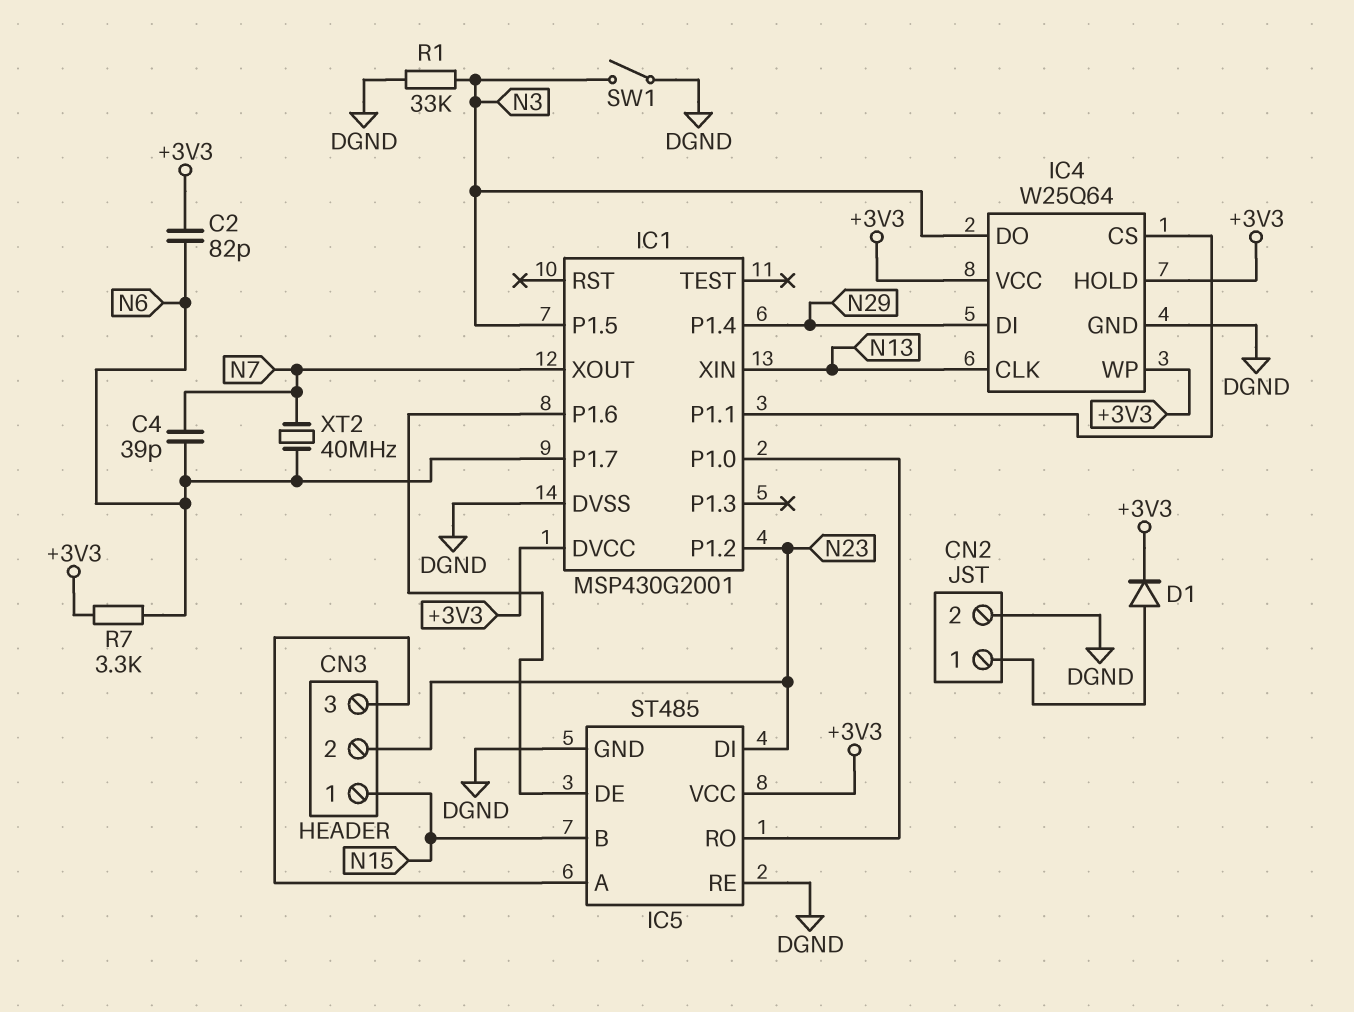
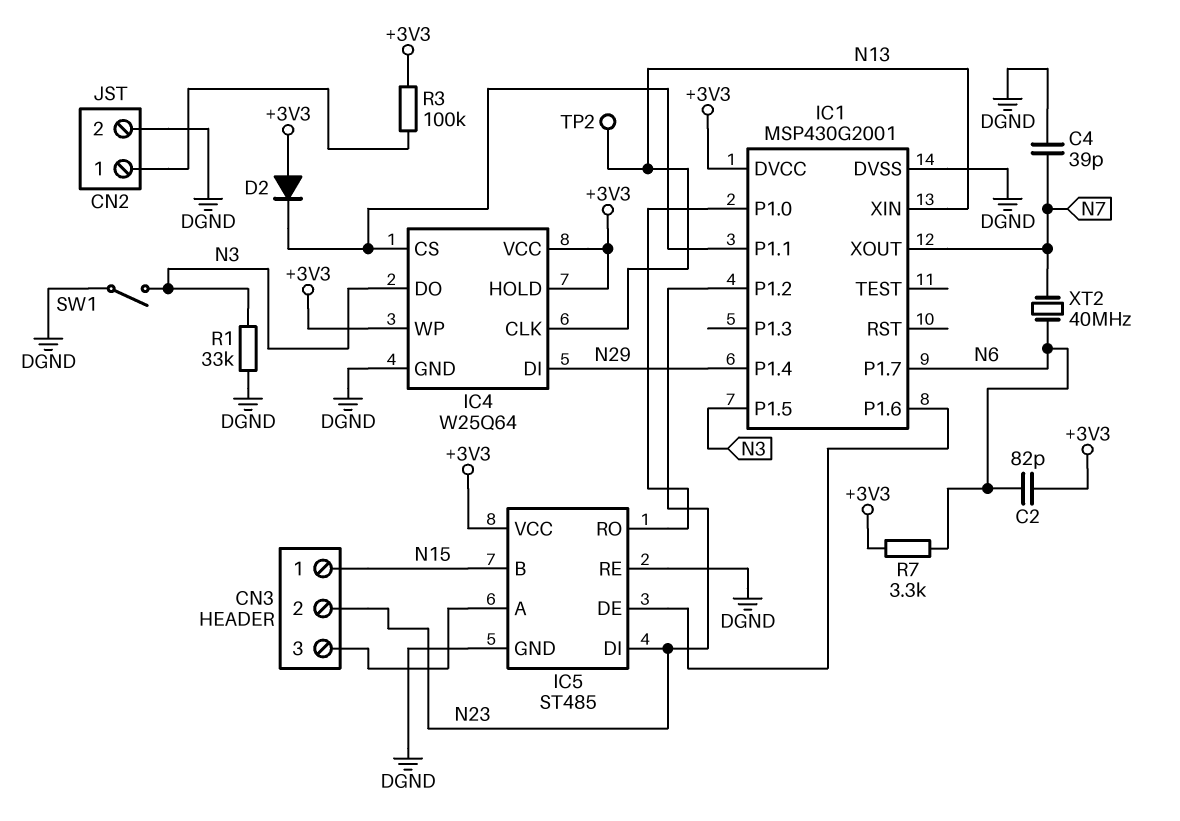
C4: 39pF (N6, N7) -> 39pF (DGND, N7)
D1: diode (A CN2/1, K +3V3) -> none
D2: none -> diode (A +3V3, K IC1/P1.1)
R3: none -> 100k (+3V3, CN2/1)
TP2: none -> test point (N13)

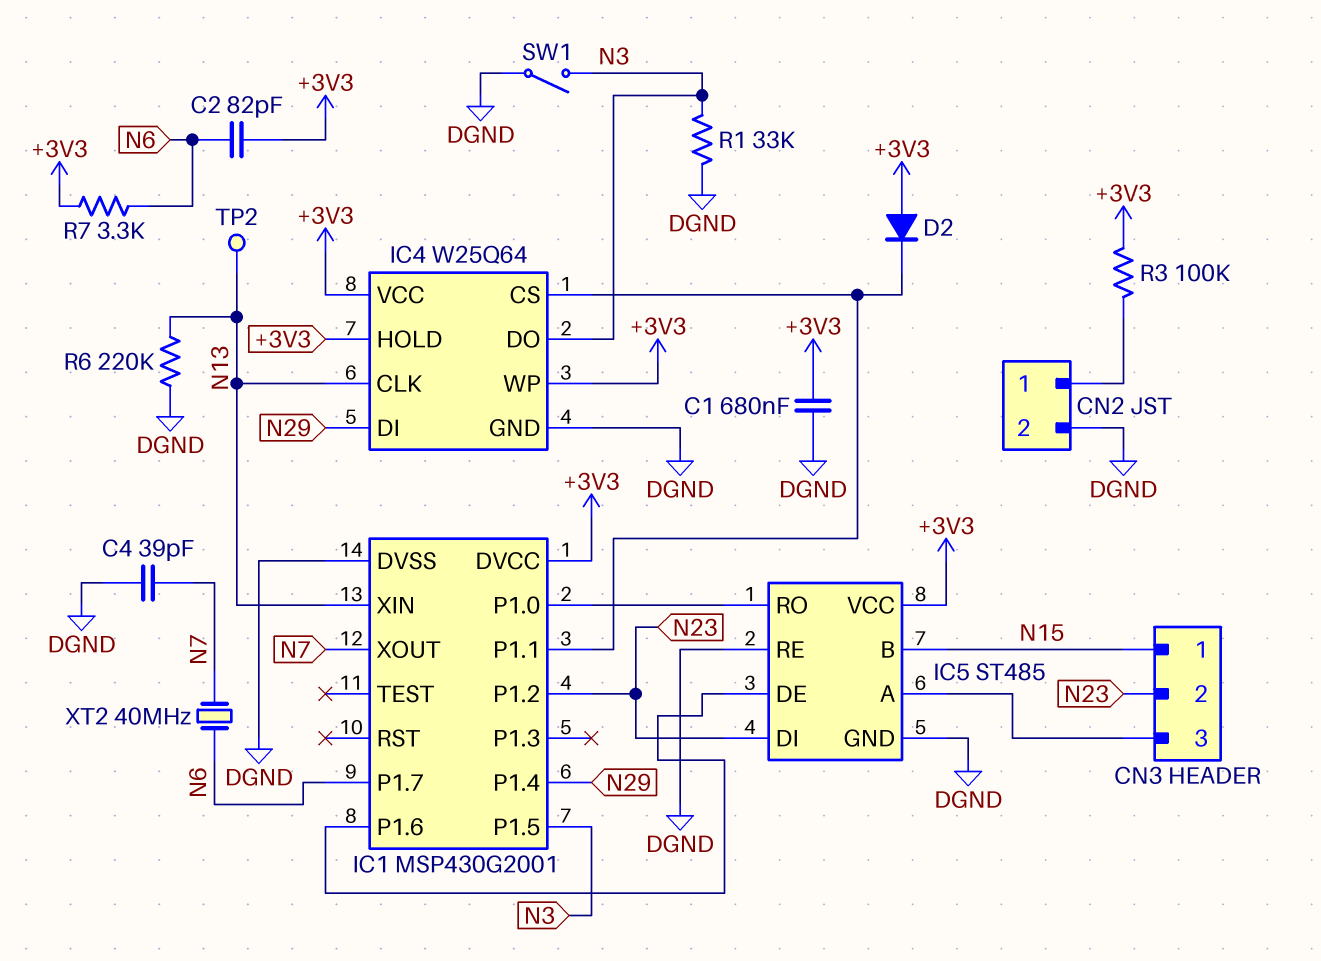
C1: none -> 680nF (+3V3, DGND)
R6: none -> 220k (DGND, N13)

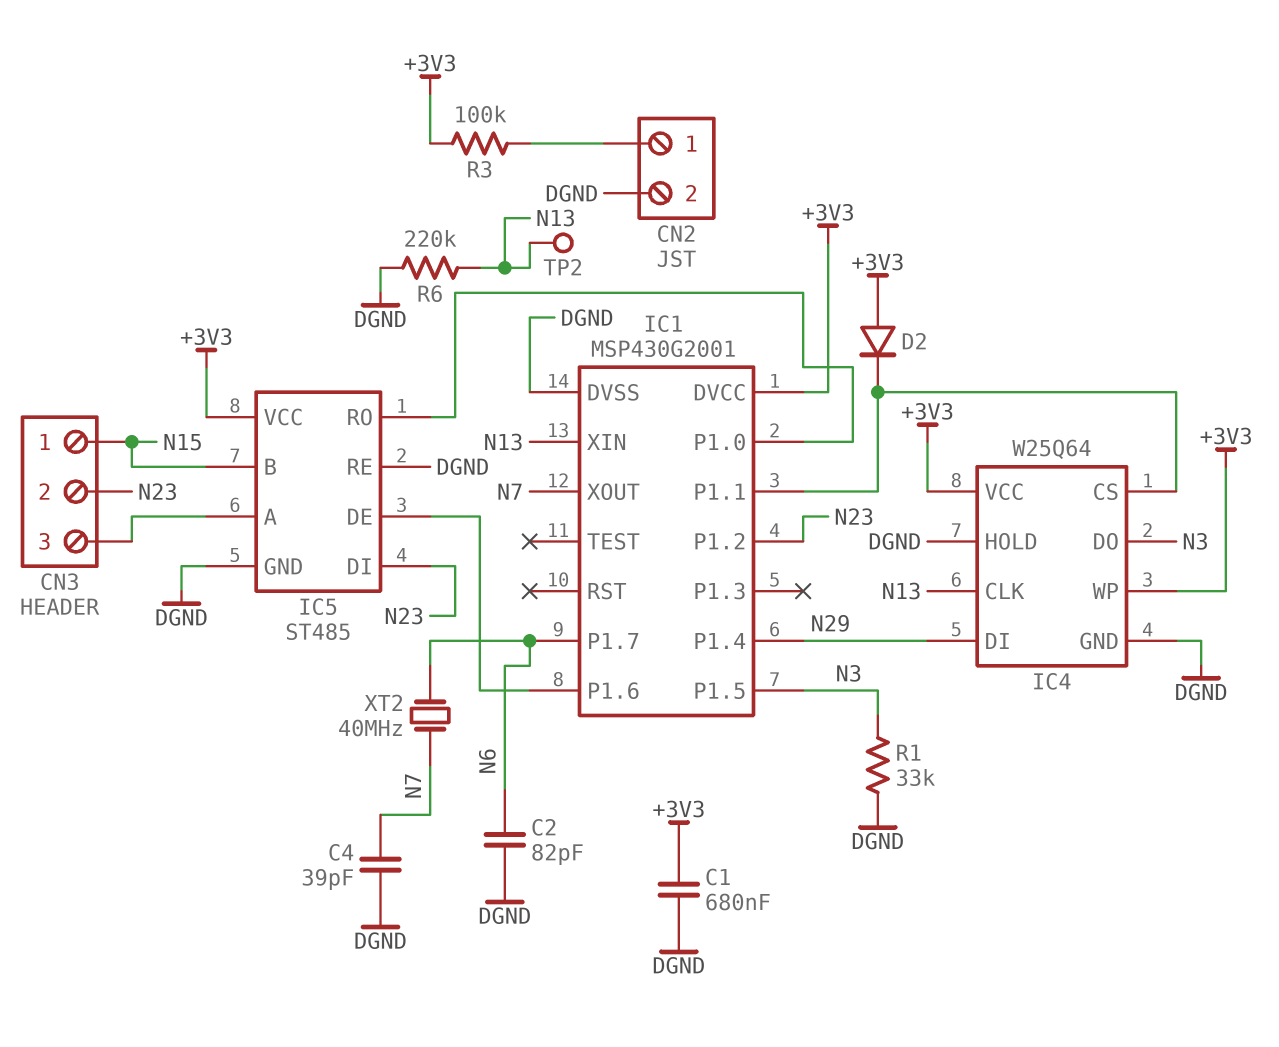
C2: 82pF (+3V3, N6) -> 82pF (DGND, N6)
IC4 pin HOLD: +3V3 -> DGND
R7: 3.3k (+3V3, N6) -> none
SW1: switch (DGND, N3) -> none

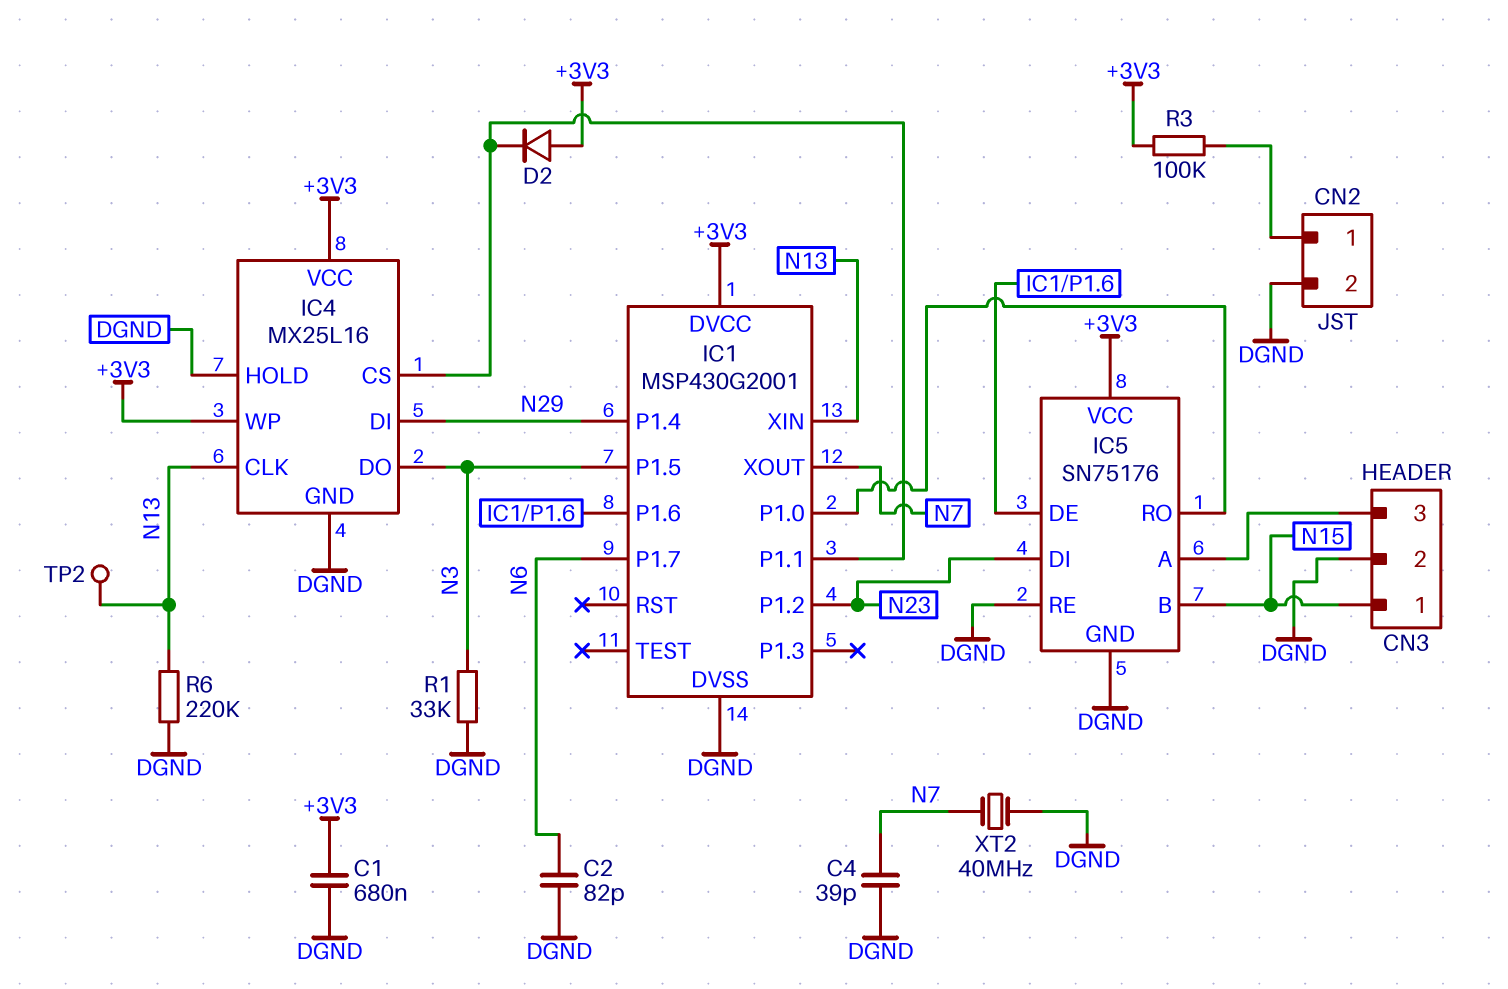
CN3 pin 2: N23 -> DGND
IC4: W25Q64 -> MX25L16
IC5: ST485 -> SN75176
XT2: 40MHz (N6, N7) -> 40MHz (DGND, N7)

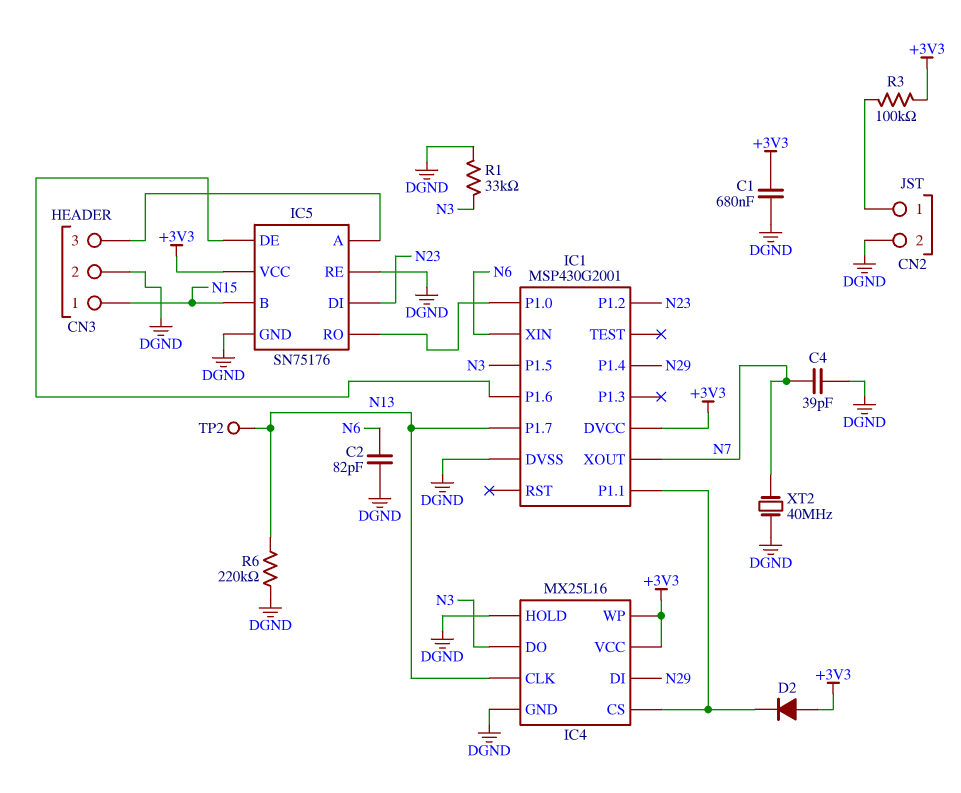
IC1 pin P1.7: N6 -> N13
IC1 pin XIN: N13 -> N6

